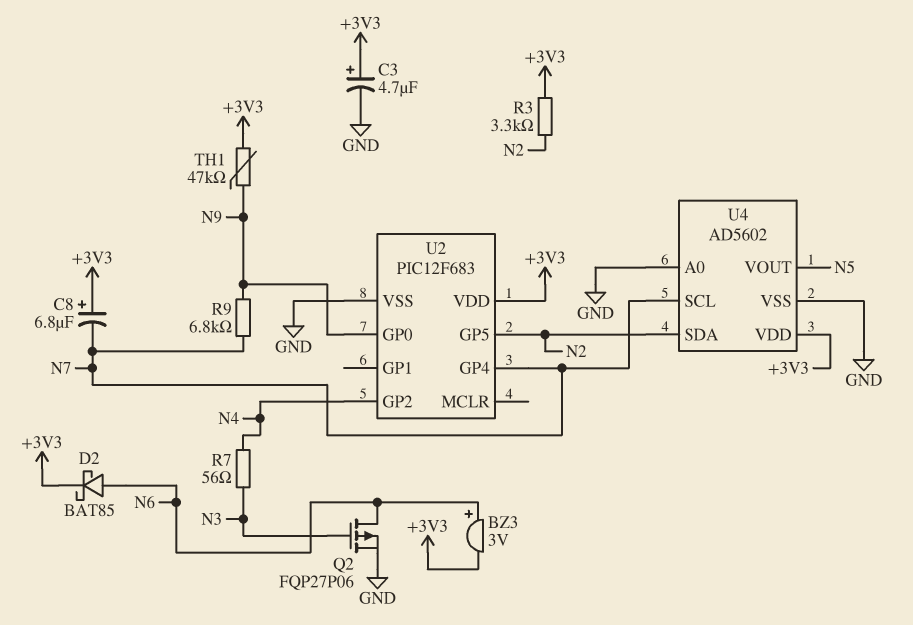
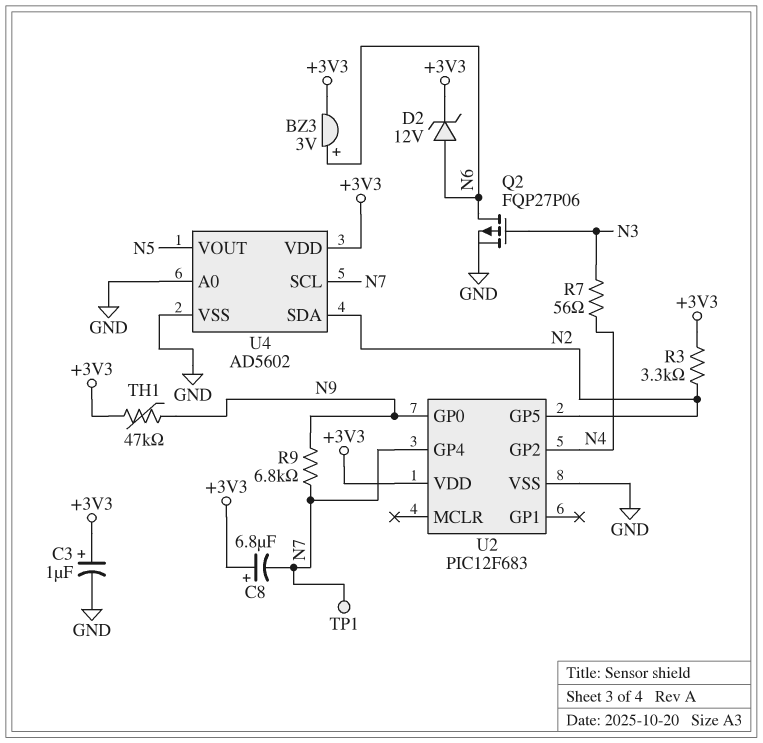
C3: 4.7uF (plus +3V3, minus GND) -> 1uF (plus +3V3, minus GND)
D2: schottky BAT85 (A N6, K +3V3) -> zener 12V (A N6, K +3V3)
TP1: none -> test point (N7)

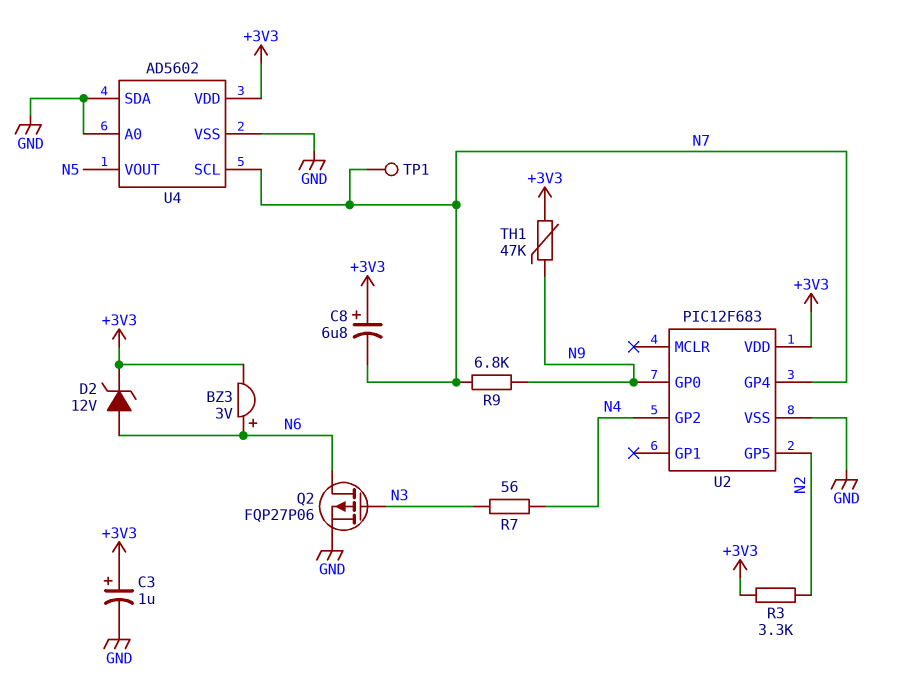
U4 pin SDA: N2 -> GND

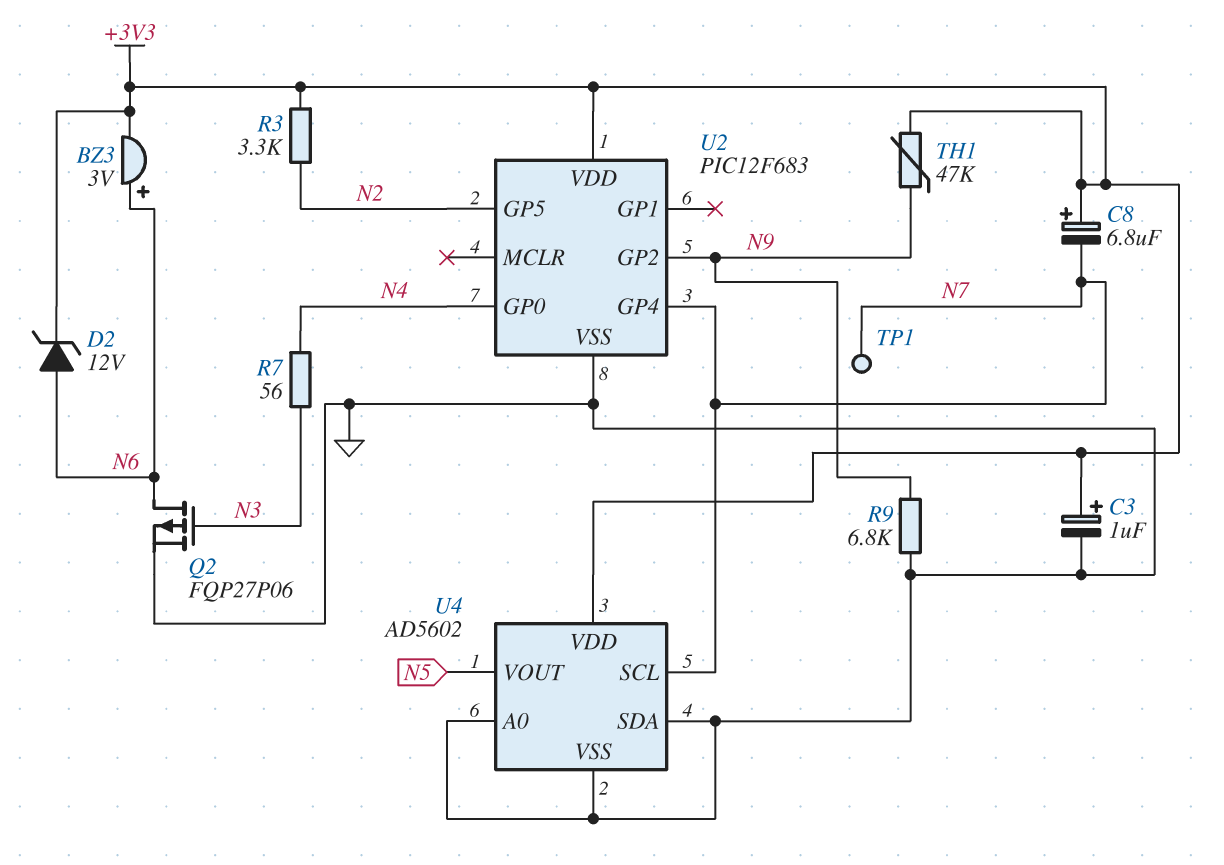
R9: 6.8k (N7, N9) -> 6.8k (GND, N9)
U2 pin GP0: N9 -> N4
U2 pin GP2: N4 -> N9

